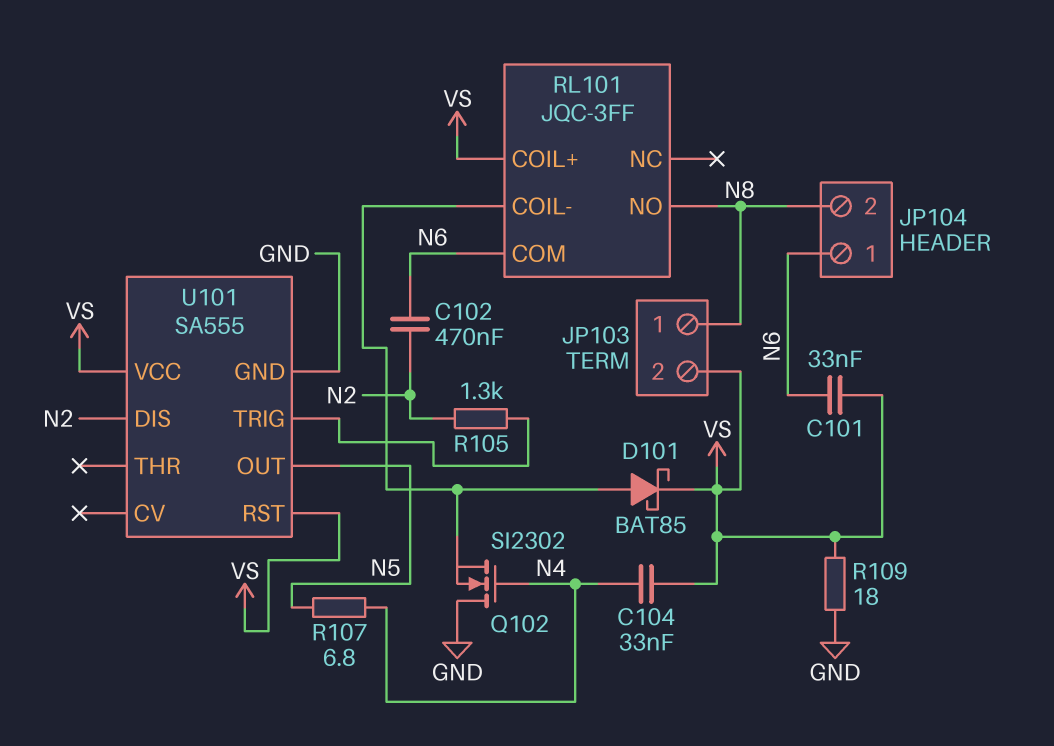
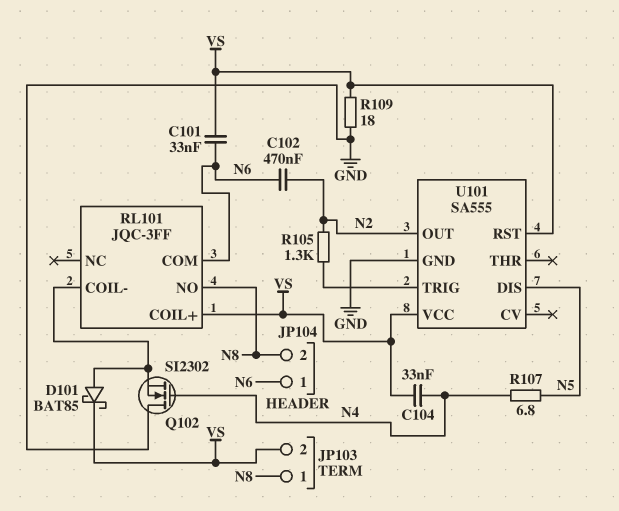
U101 pin DIS: N2 -> N5
U101 pin OUT: N5 -> N2

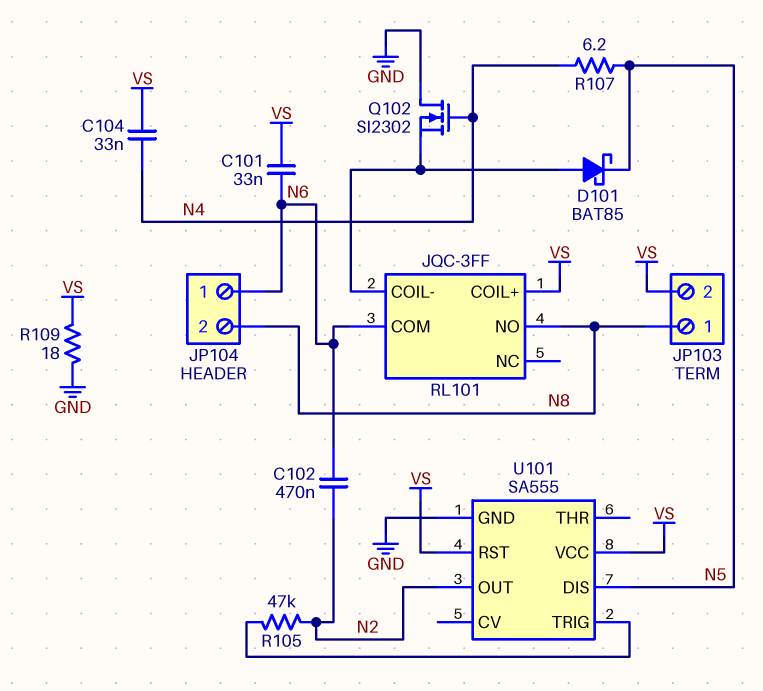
D101: schottky BAT85 (A RL101/COIL-, K VS) -> schottky BAT85 (A RL101/COIL-, K N5)
R105: 1.3k (N2, U101/TRIG) -> 47k (N2, U101/TRIG)
R107: 6.8 (N4, N5) -> 6.2 (N4, N5)

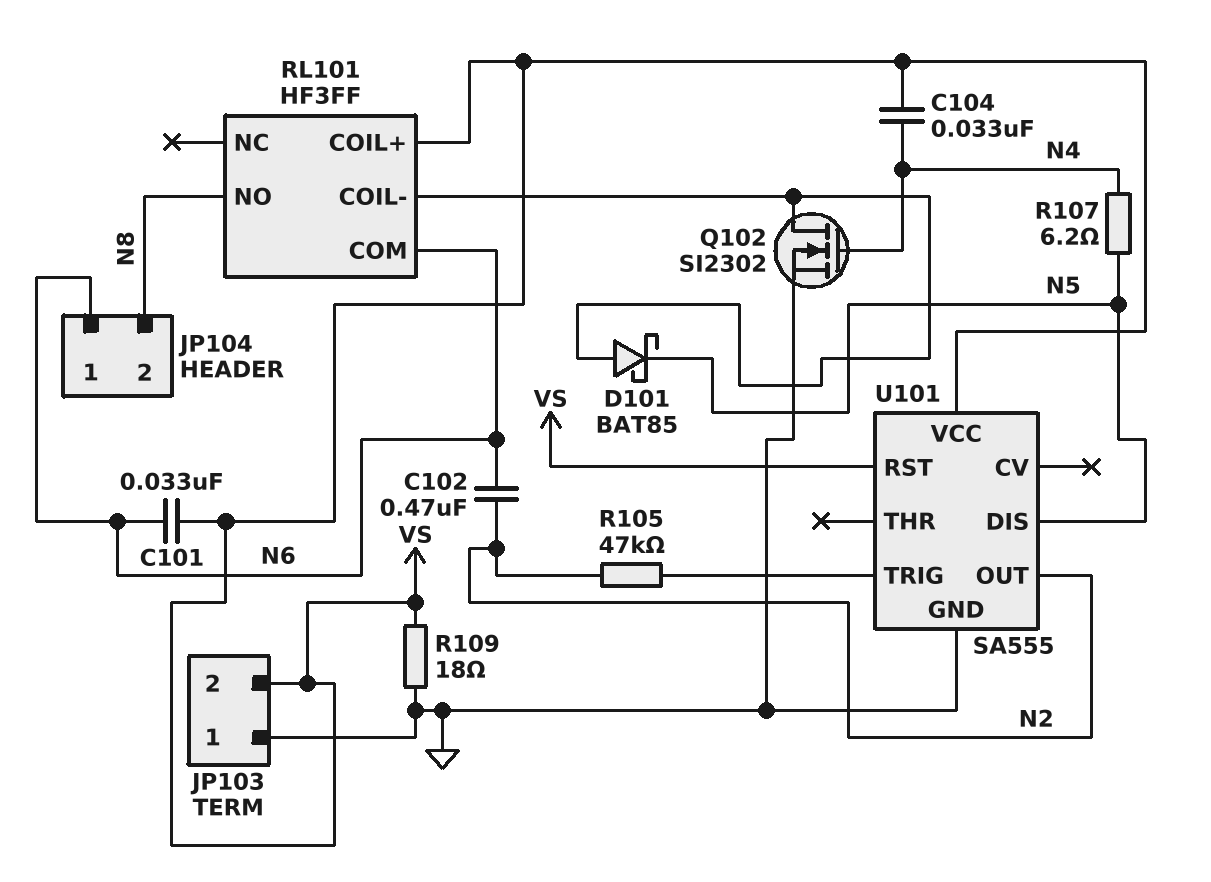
JP103 pin 1: N8 -> GND
Q102: NMOS SI2302 (G N4, D GND, S RL101/COIL-) -> NMOS SI2302 (G N4, D RL101/COIL-, S GND)
RL101: JQC-3FF -> HF3FF

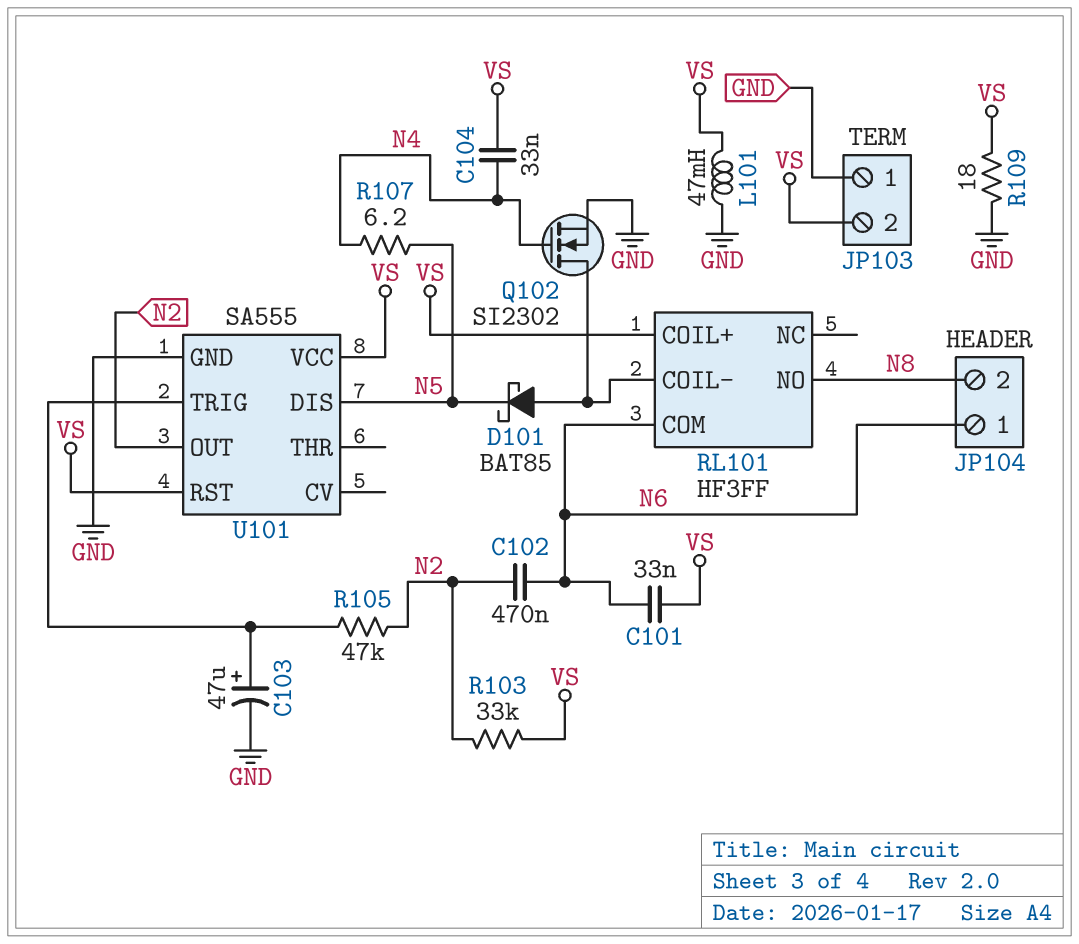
C103: none -> 47uF (plus U101/TRIG, minus GND)
L101: none -> 47mH (GND, VS)
R103: none -> 33k (N2, VS)

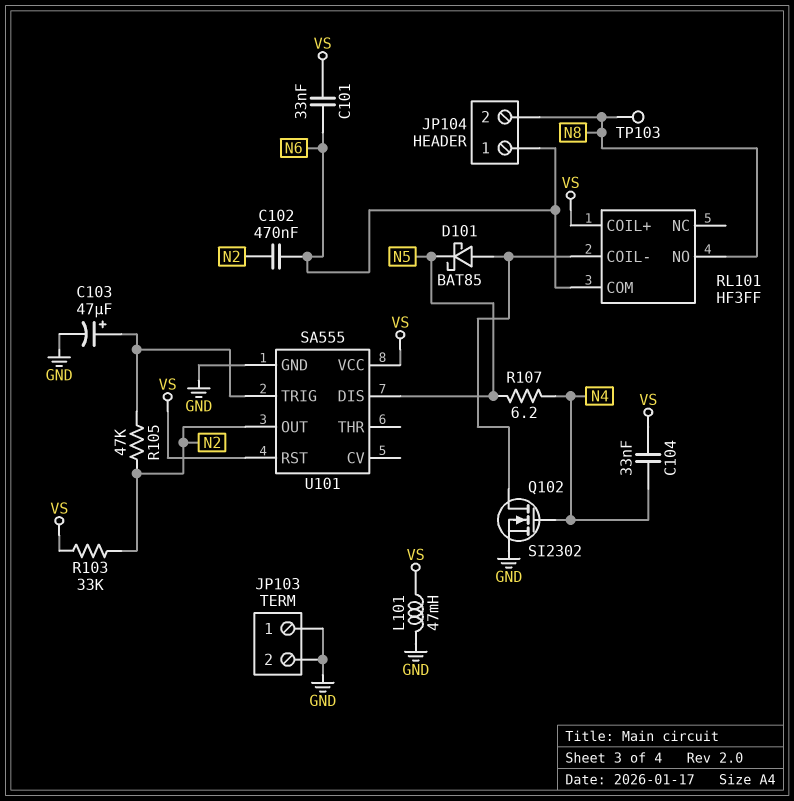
JP103 pin 2: VS -> GND
R109: 18 (GND, VS) -> none
TP103: none -> test point (N8)

